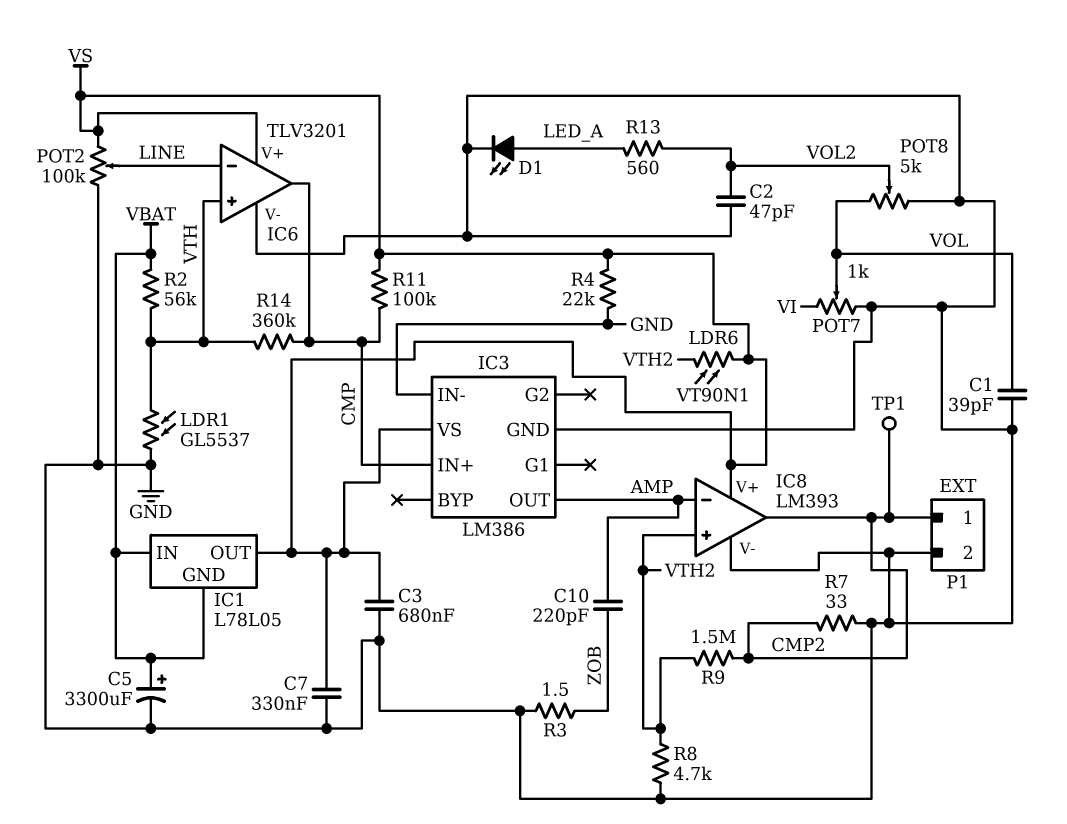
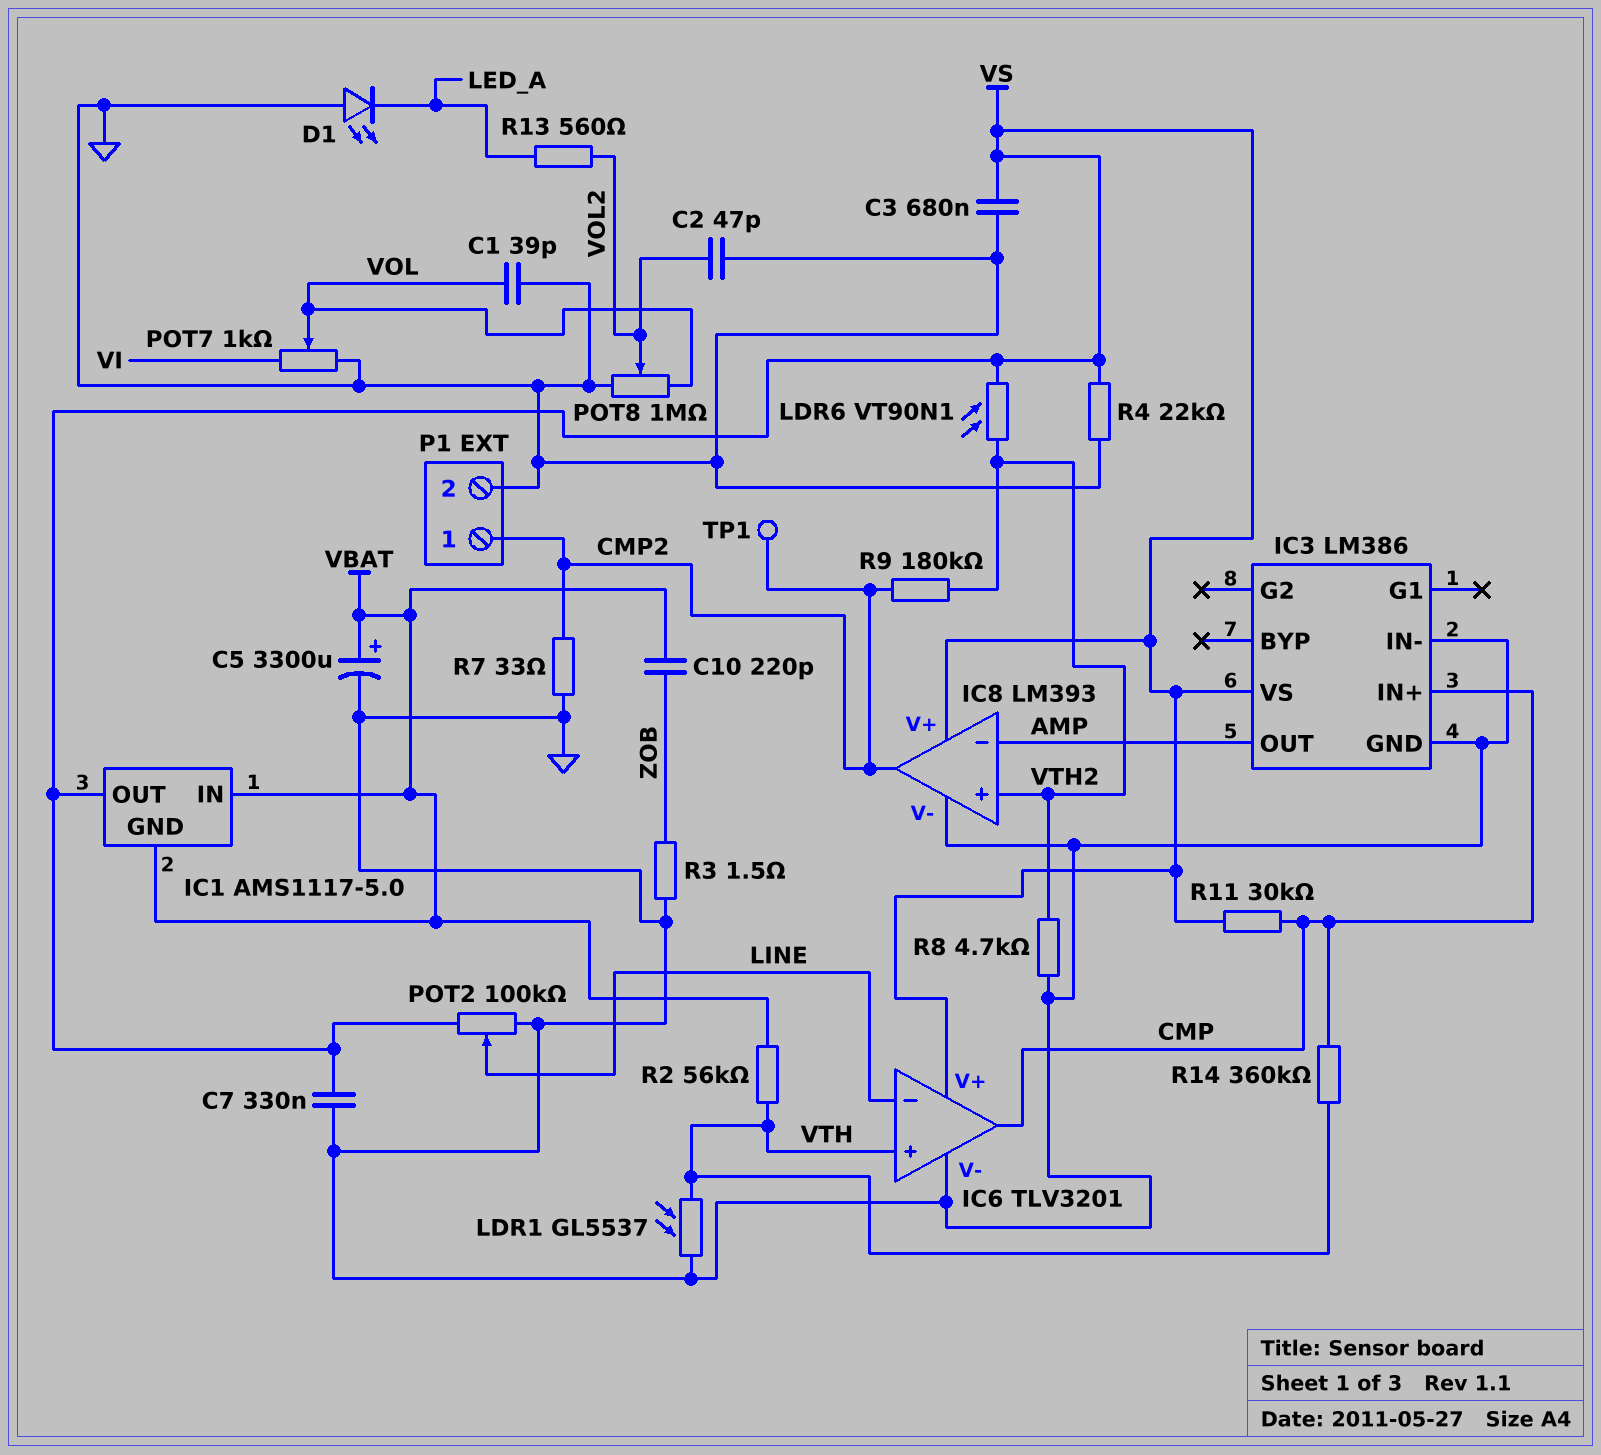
C10: 220pF (AMP, ZOB) -> 220pF (VBAT, ZOB)
D1: LED (A LED_A, K GND) -> LED (A GND, K LED_A)
IC1: L78L05 -> AMS1117-5.0
POT8: 5k (GND, VOL, wiper VOL2) -> 1M (GND, VOL, wiper VOL2)
R9: 1.5M (CMP2, VTH2) -> 180k (CMP2, VTH2)
R11: 100k (CMP, VS) -> 30k (CMP, VS)

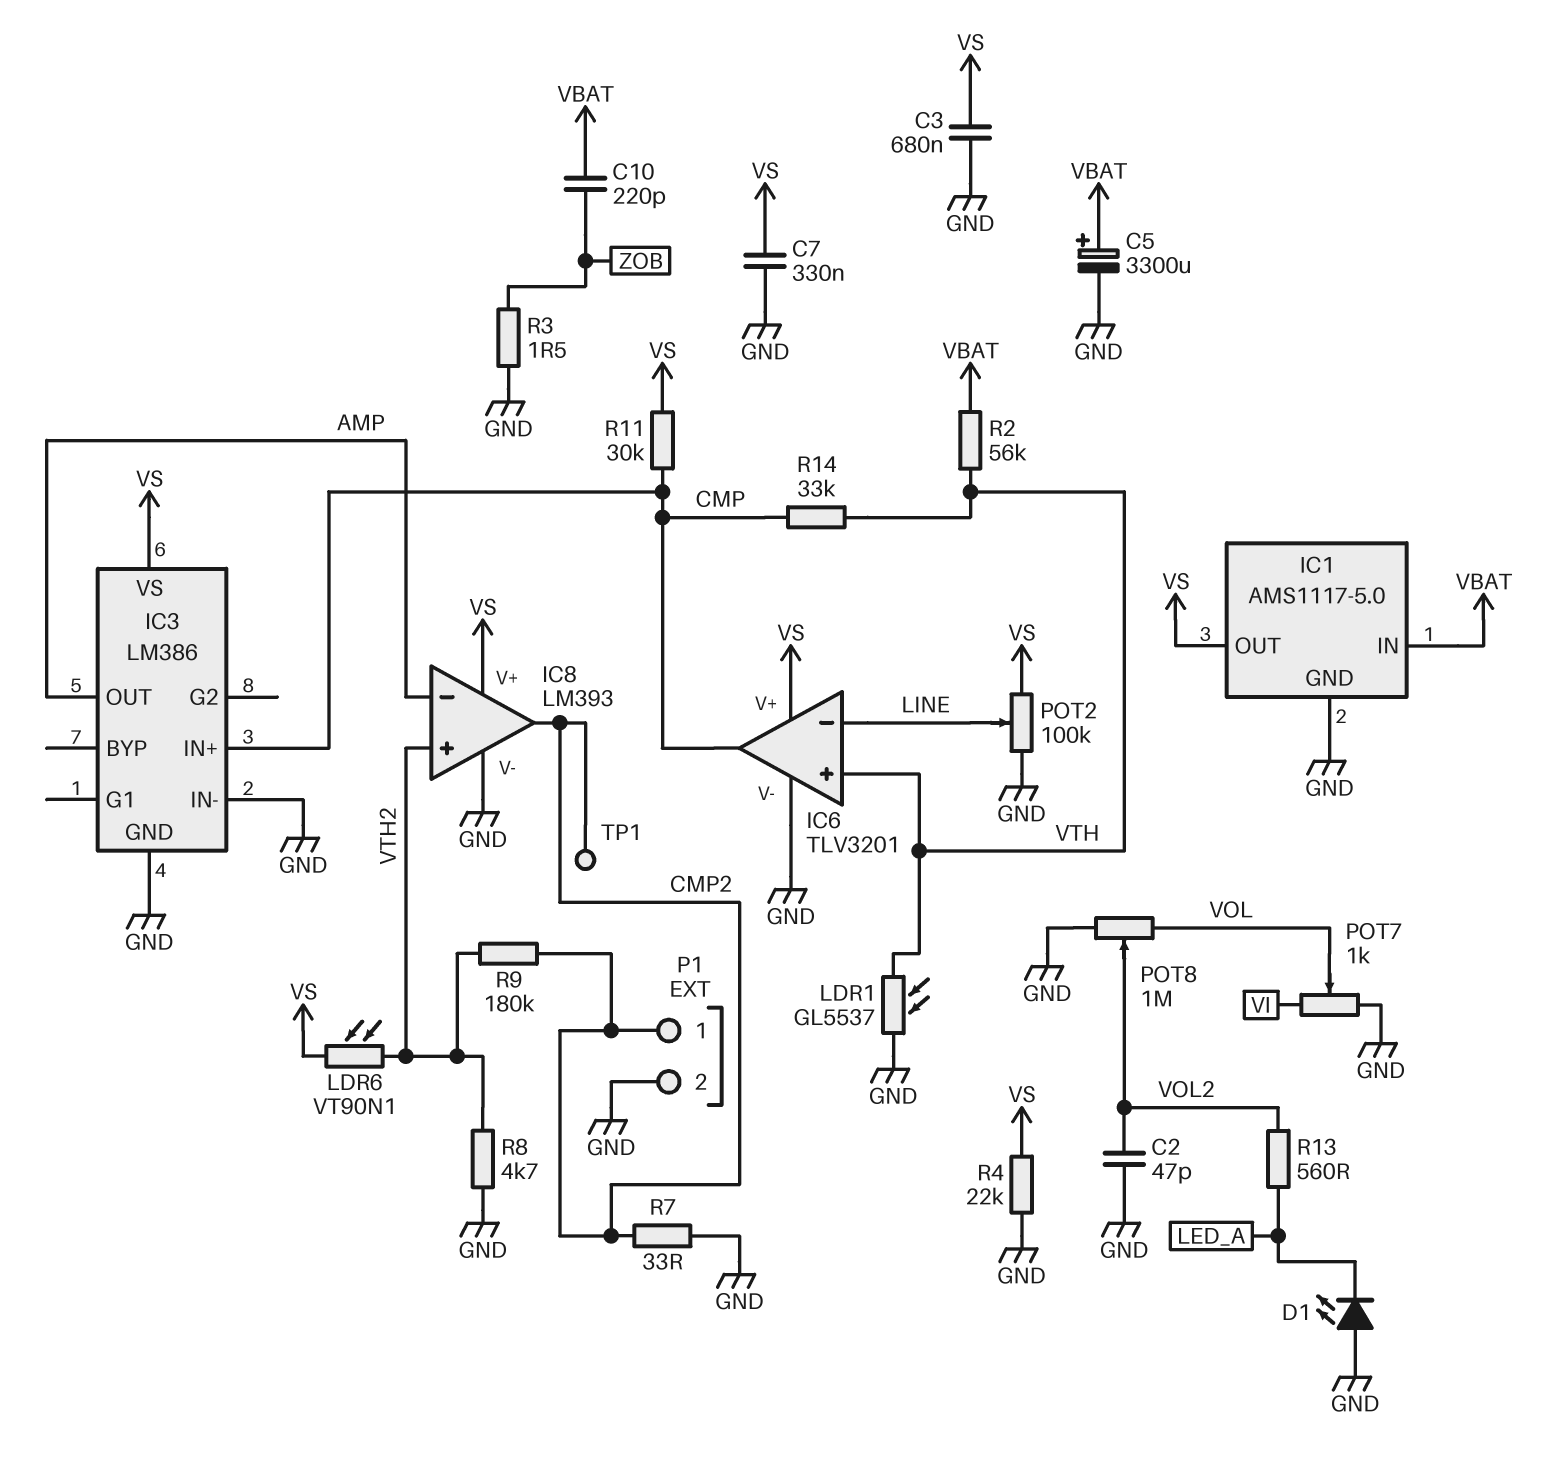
C1: 39pF (GND, VOL) -> none
IC1 pin GND: VBAT -> GND
R14: 360k (CMP, VTH) -> 33k (CMP, VTH)

